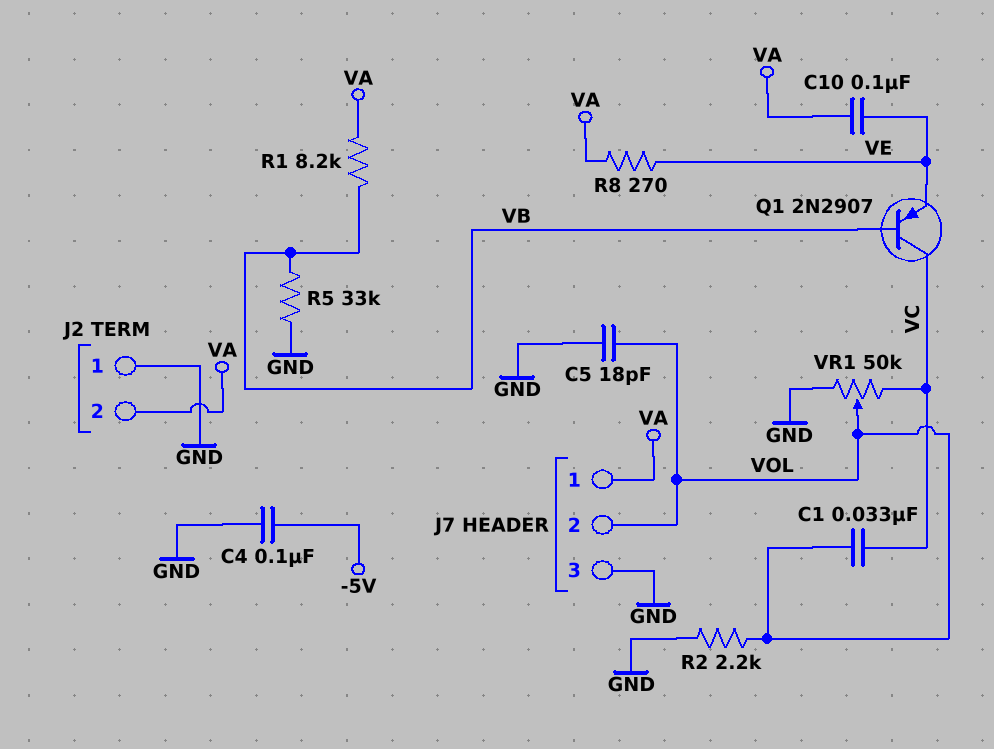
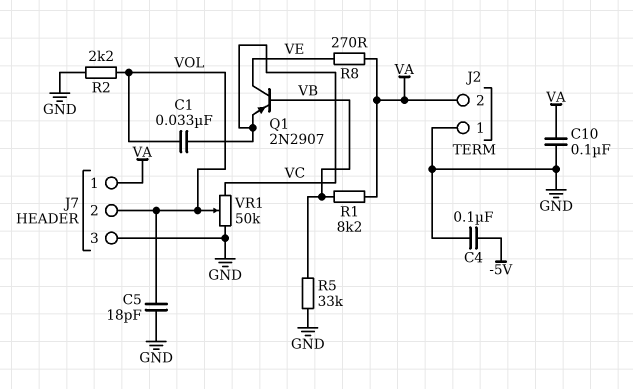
C10: 100nF (VA, VE) -> 100nF (GND, VA)
Q1: PNP 2N2907 (B VB, C VC, E VE) -> PNP 2N2907 (B VB, C VE, E VC)

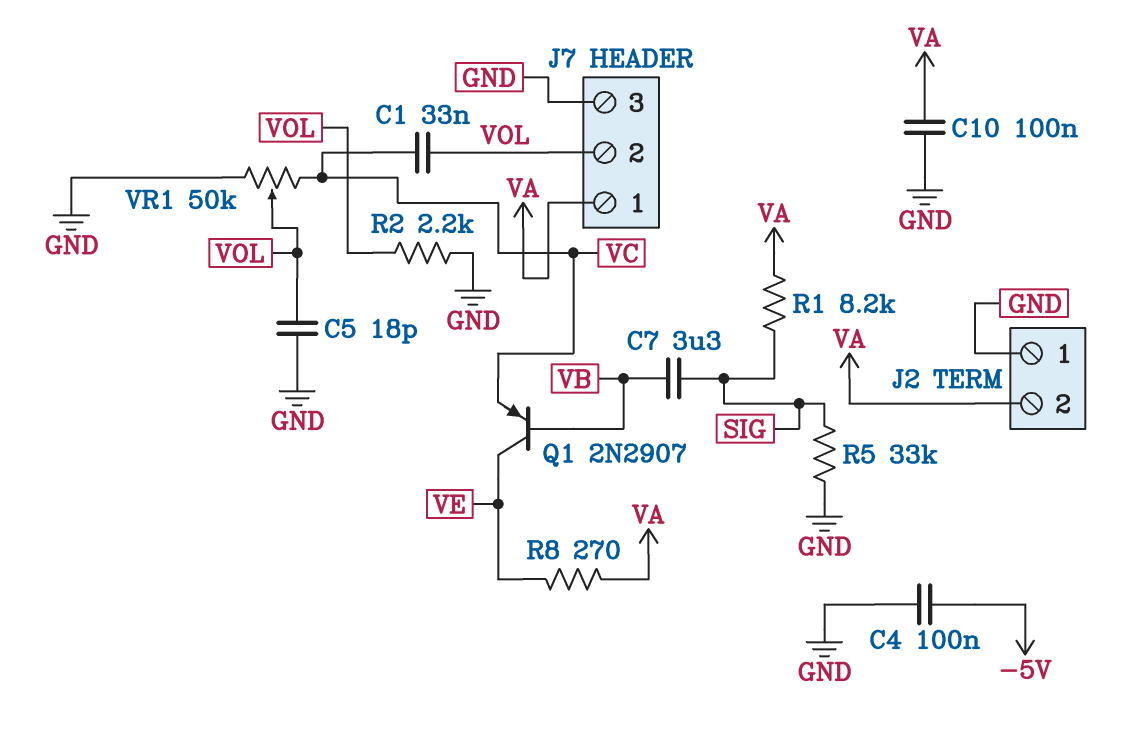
C7: none -> 3.3uF (SIG, VB)
R1: 8.2k (VA, VB) -> 8.2k (SIG, VA)
R5: 33k (GND, VB) -> 33k (GND, SIG)

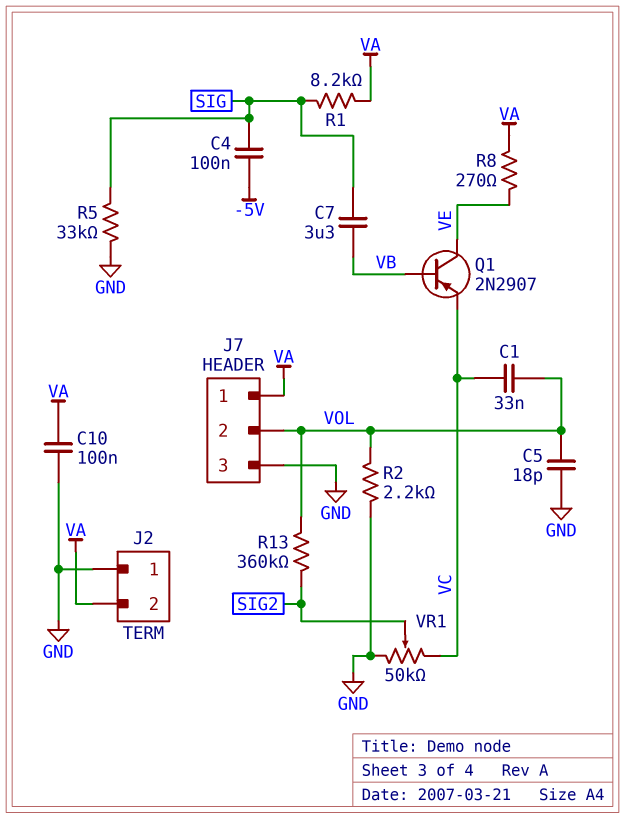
C4: 100nF (-5V, GND) -> 100nF (-5V, SIG)
R13: none -> 360k (SIG2, VOL)
VR1: 50k (GND, VC, wiper VOL) -> 50k (GND, VC, wiper SIG2)

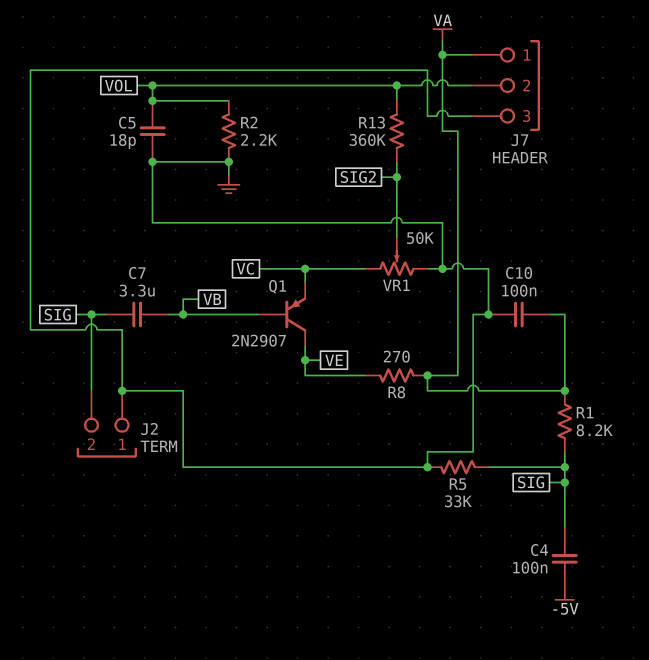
C1: 33nF (VC, VOL) -> none
J2 pin 2: VA -> SIG

